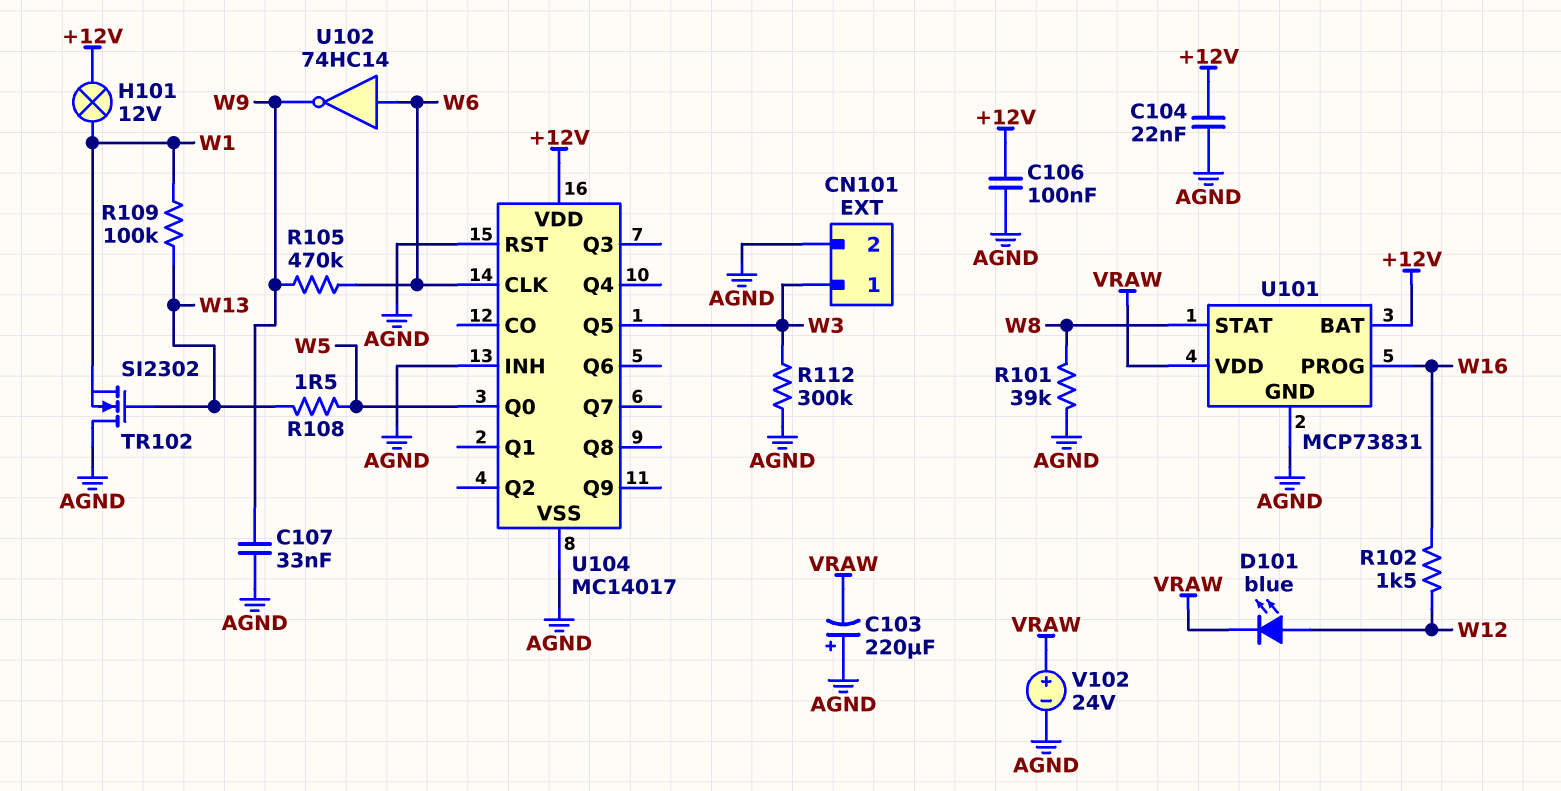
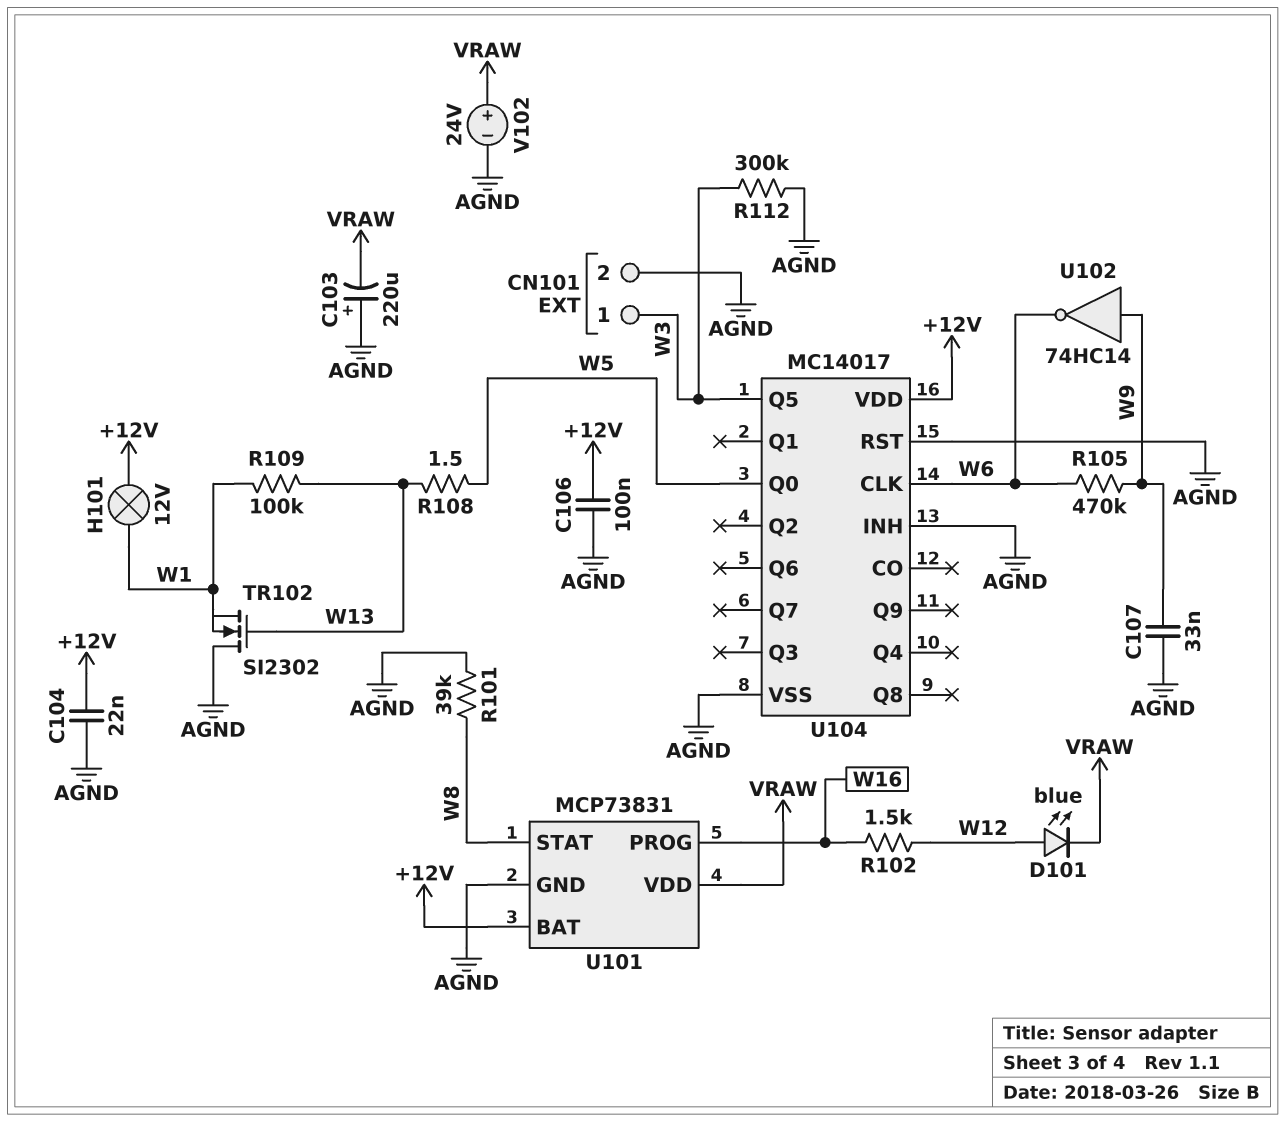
U102: NOT 74HC14 (in W6, out W9) -> NOT 74HC14 (in W9, out W6)

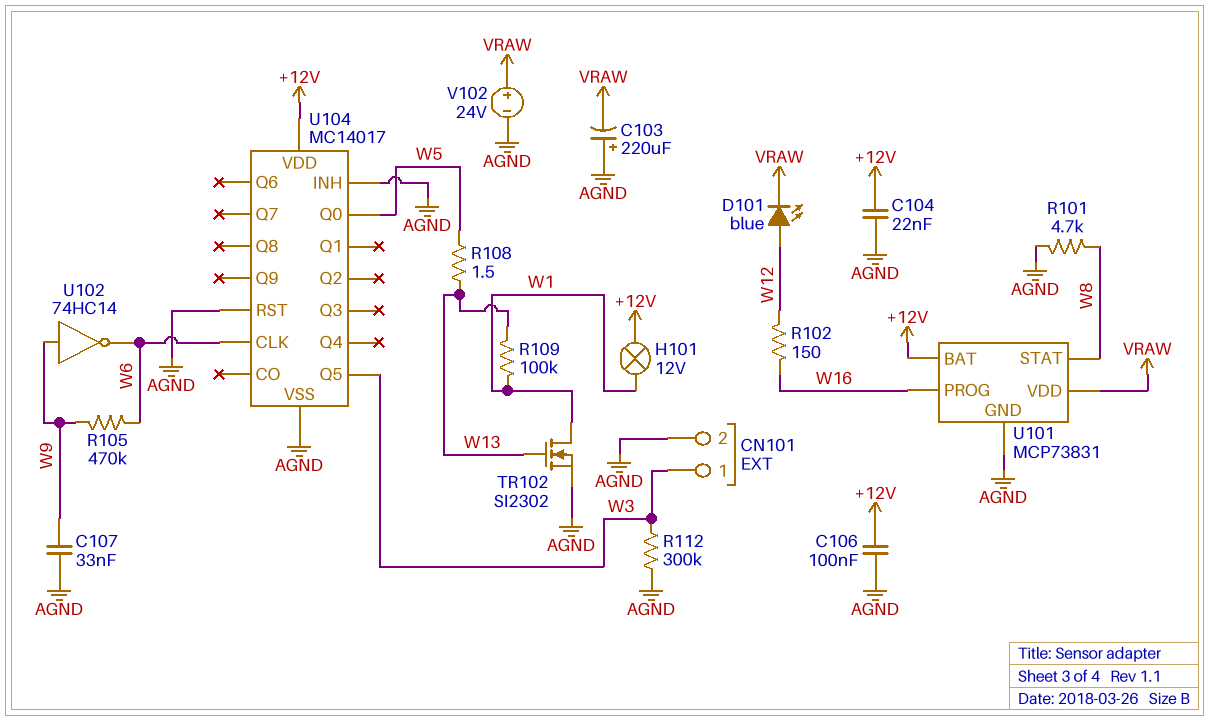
R101: 39k (AGND, W8) -> 4.7k (AGND, W8)
R102: 1.5k (W12, W16) -> 150 (W12, W16)
TR102: NMOS SI2302 (G W13, D AGND, S W1) -> NMOS SI2302 (G W13, D W1, S AGND)

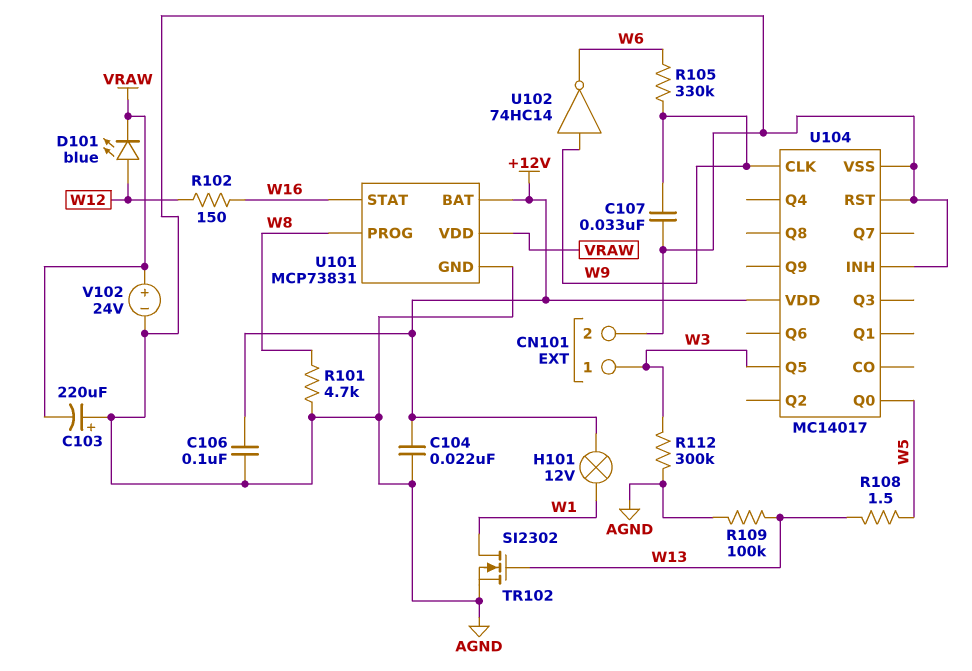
R105: 470k (W6, W9) -> 330k (W6, W9)
R109: 100k (W1, W13) -> 100k (AGND, W13)
U101 pin PROG: W16 -> W8
U101 pin STAT: W8 -> W16
U104 pin CLK: W6 -> W9

